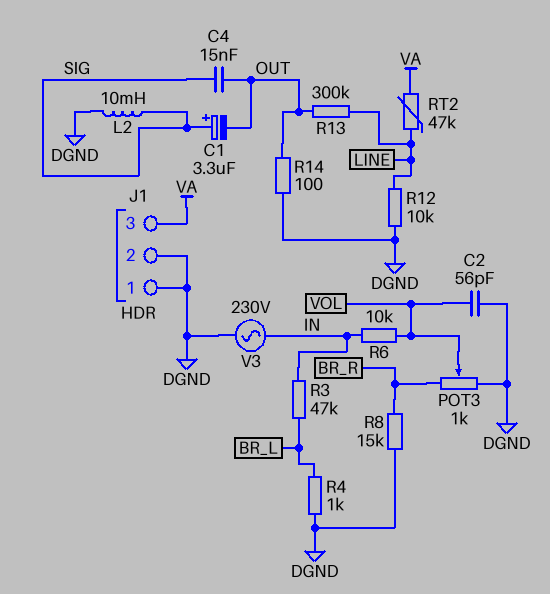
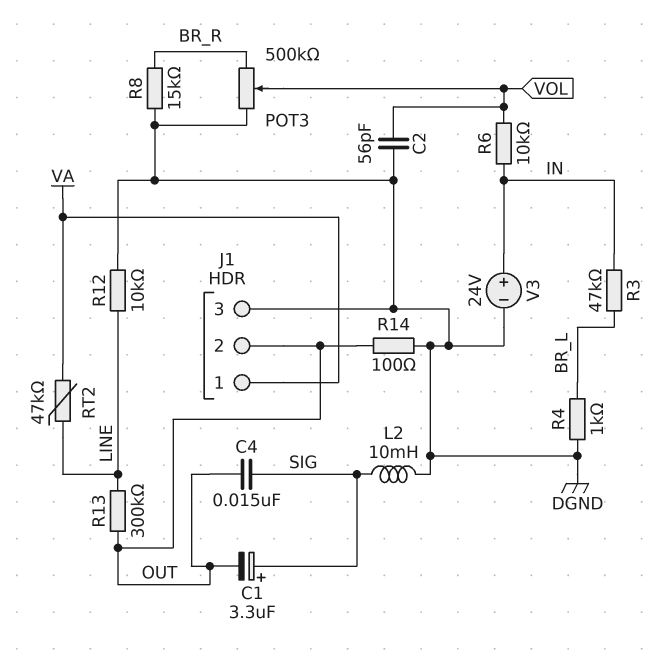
J1 pin 1: DGND -> VA
J1 pin 2: DGND -> OUT
J1 pin 3: VA -> DGND
POT3: 1k (BR_R, DGND, wiper VOL) -> 500k (BR_R, DGND, wiper VOL)
V3: AC 230V (DGND, IN) -> 24V (plus IN, minus DGND)

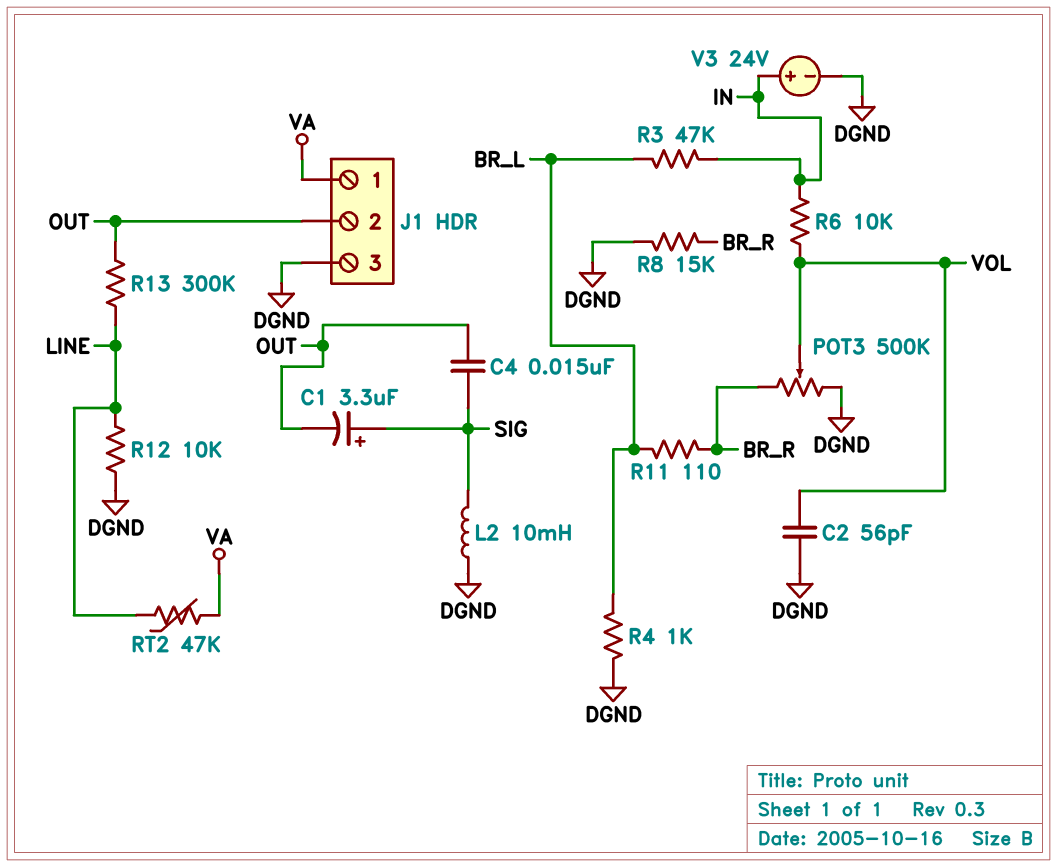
R11: none -> 110 (BR_L, BR_R)
R14: 100 (DGND, OUT) -> none

